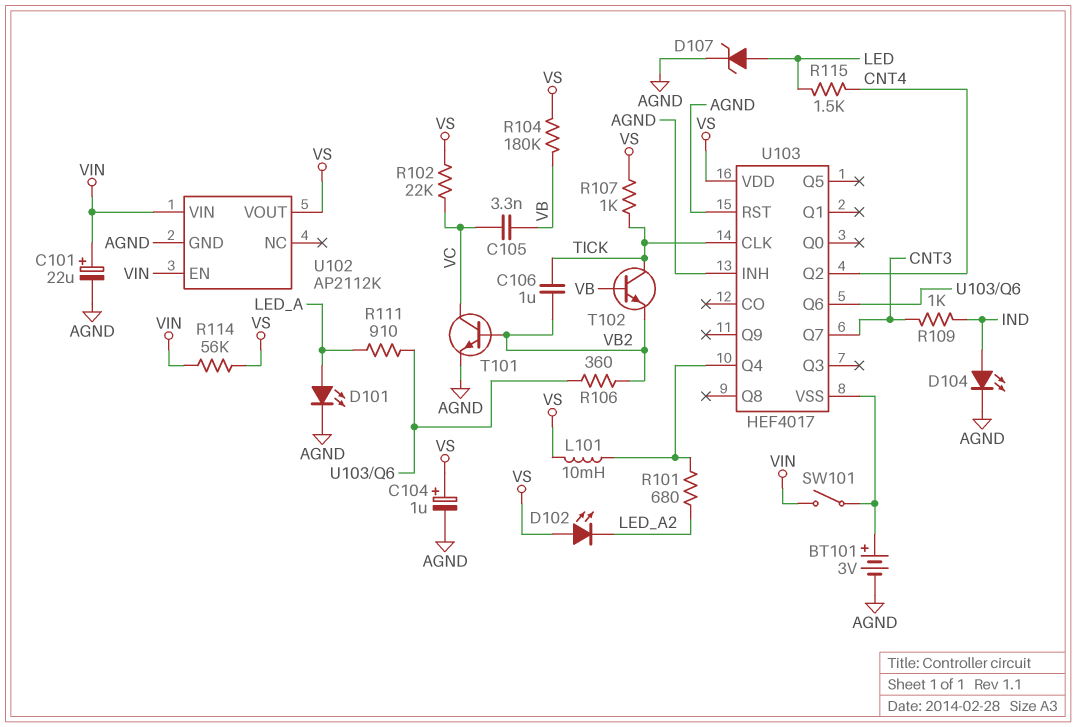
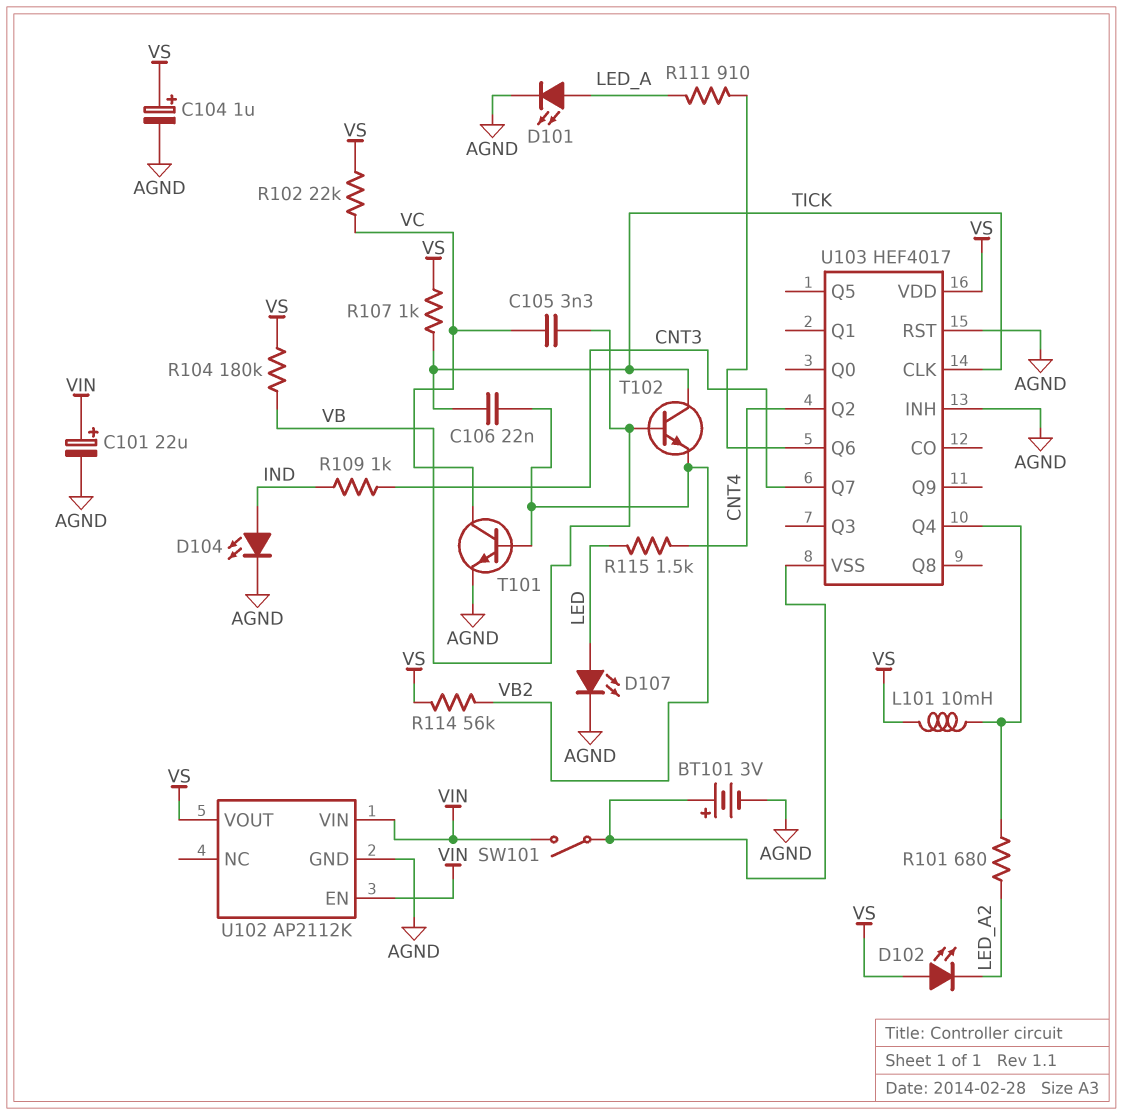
C106: 1uF (TICK, VB2) -> 22nF (TICK, VB2)
D107: zener (A LED, K AGND) -> LED (A LED, K AGND)
R106: 360 (U103/Q6, VB2) -> none
R114: 56k (VIN, VS) -> 56k (VB2, VS)

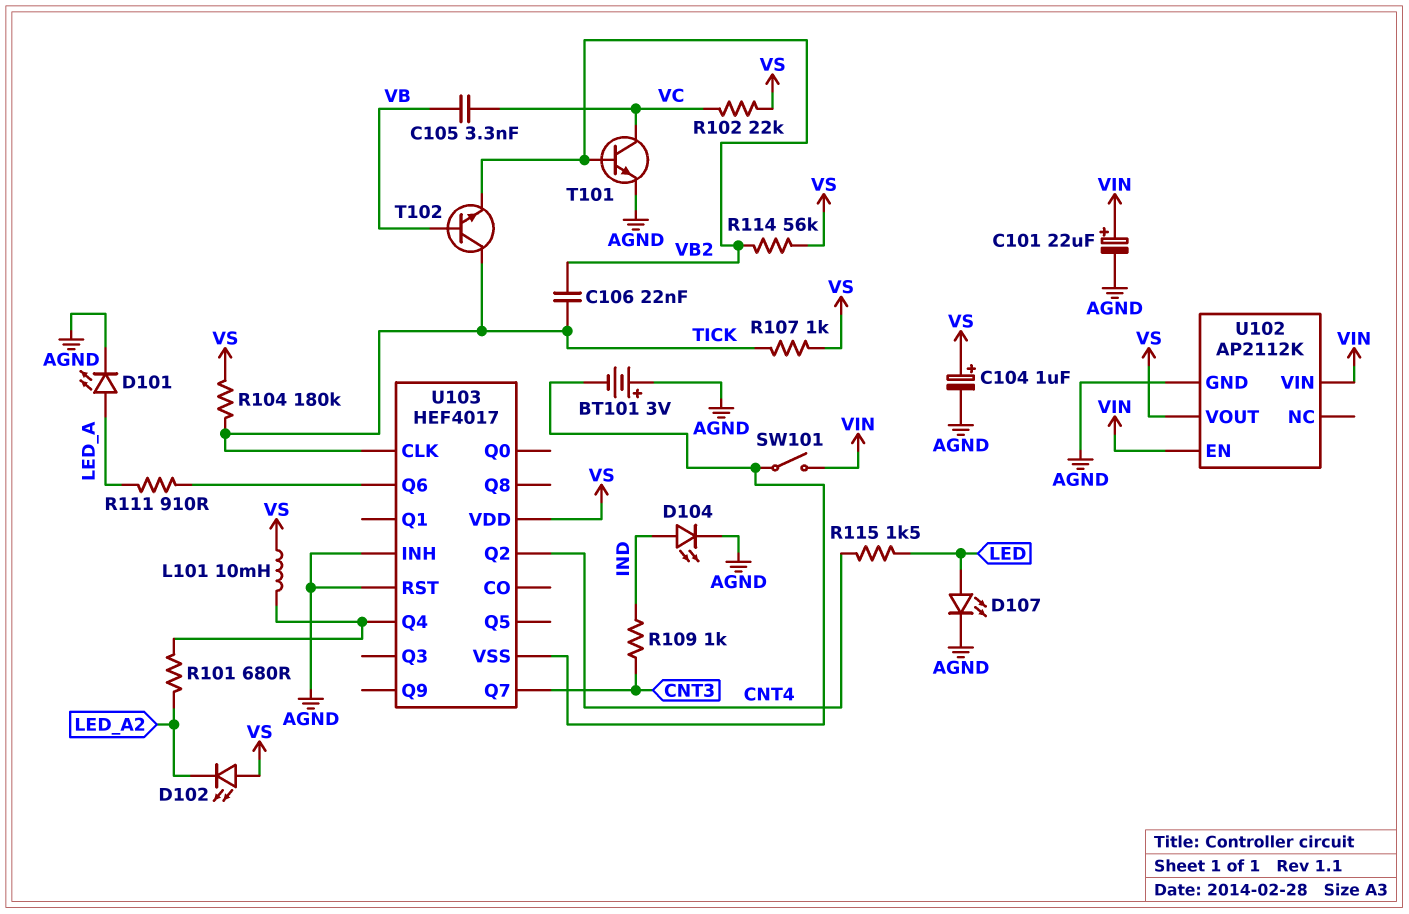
BT101: 3V (plus U103/VSS, minus AGND) -> 3V (plus AGND, minus U103/VSS)
R104: 180k (VB, VS) -> 180k (TICK, VS)

